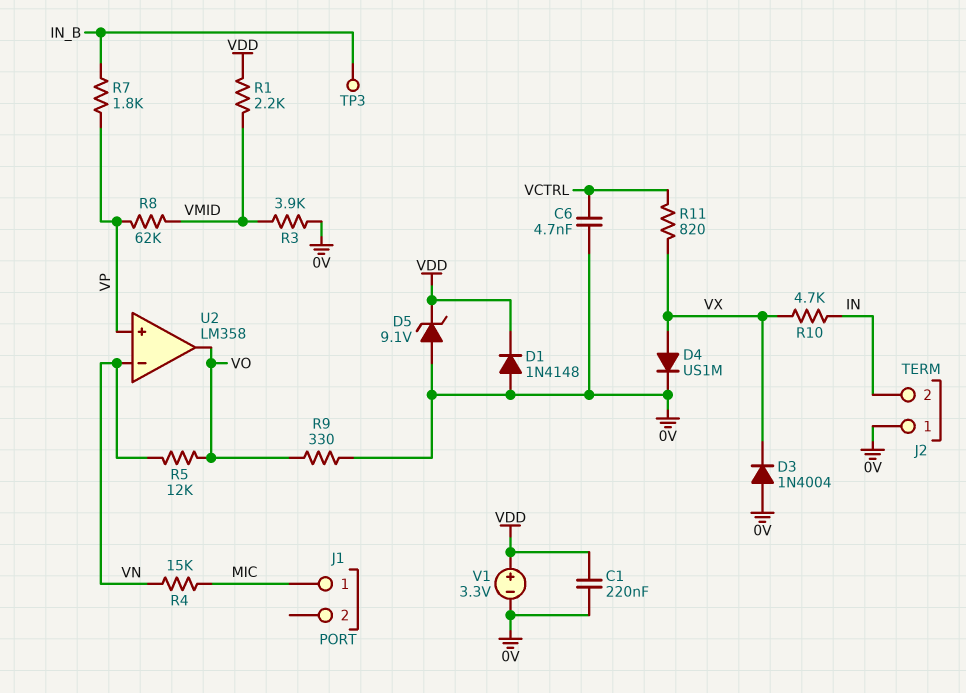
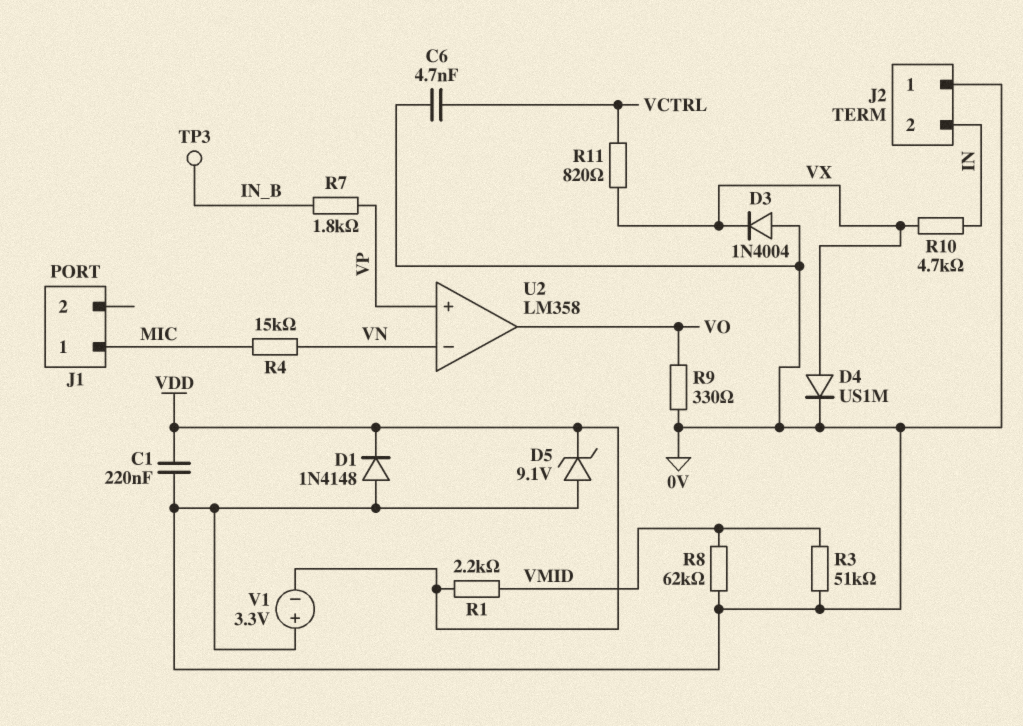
R3: 3.9k (0V, VMID) -> 51k (0V, VMID)
R5: 12k (VN, VO) -> none
R8: 62k (VMID, VP) -> 62k (0V, VMID)
V1: 3.3V (plus VDD, minus 0V) -> 3.3V (plus 0V, minus VDD)

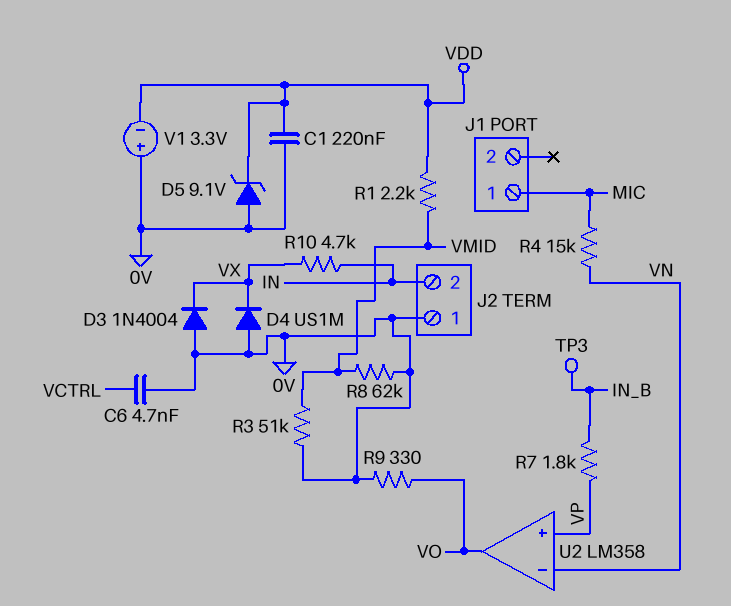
D1: diode 1N4148 (A 0V, K VDD) -> none
D4: diode US1M (A VX, K 0V) -> diode US1M (A 0V, K VX)
R11: 820 (VCTRL, VX) -> none

